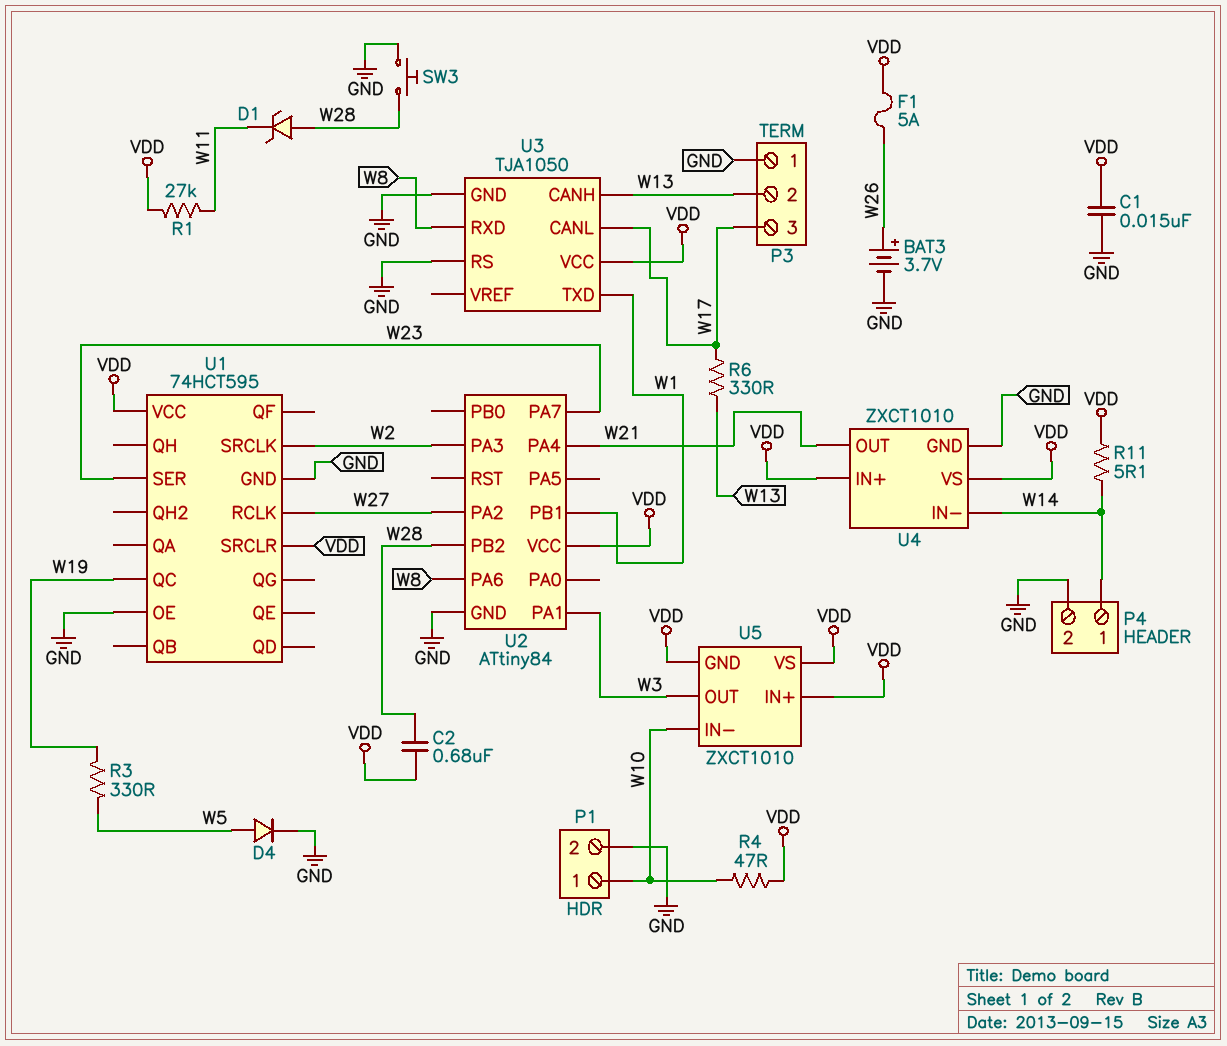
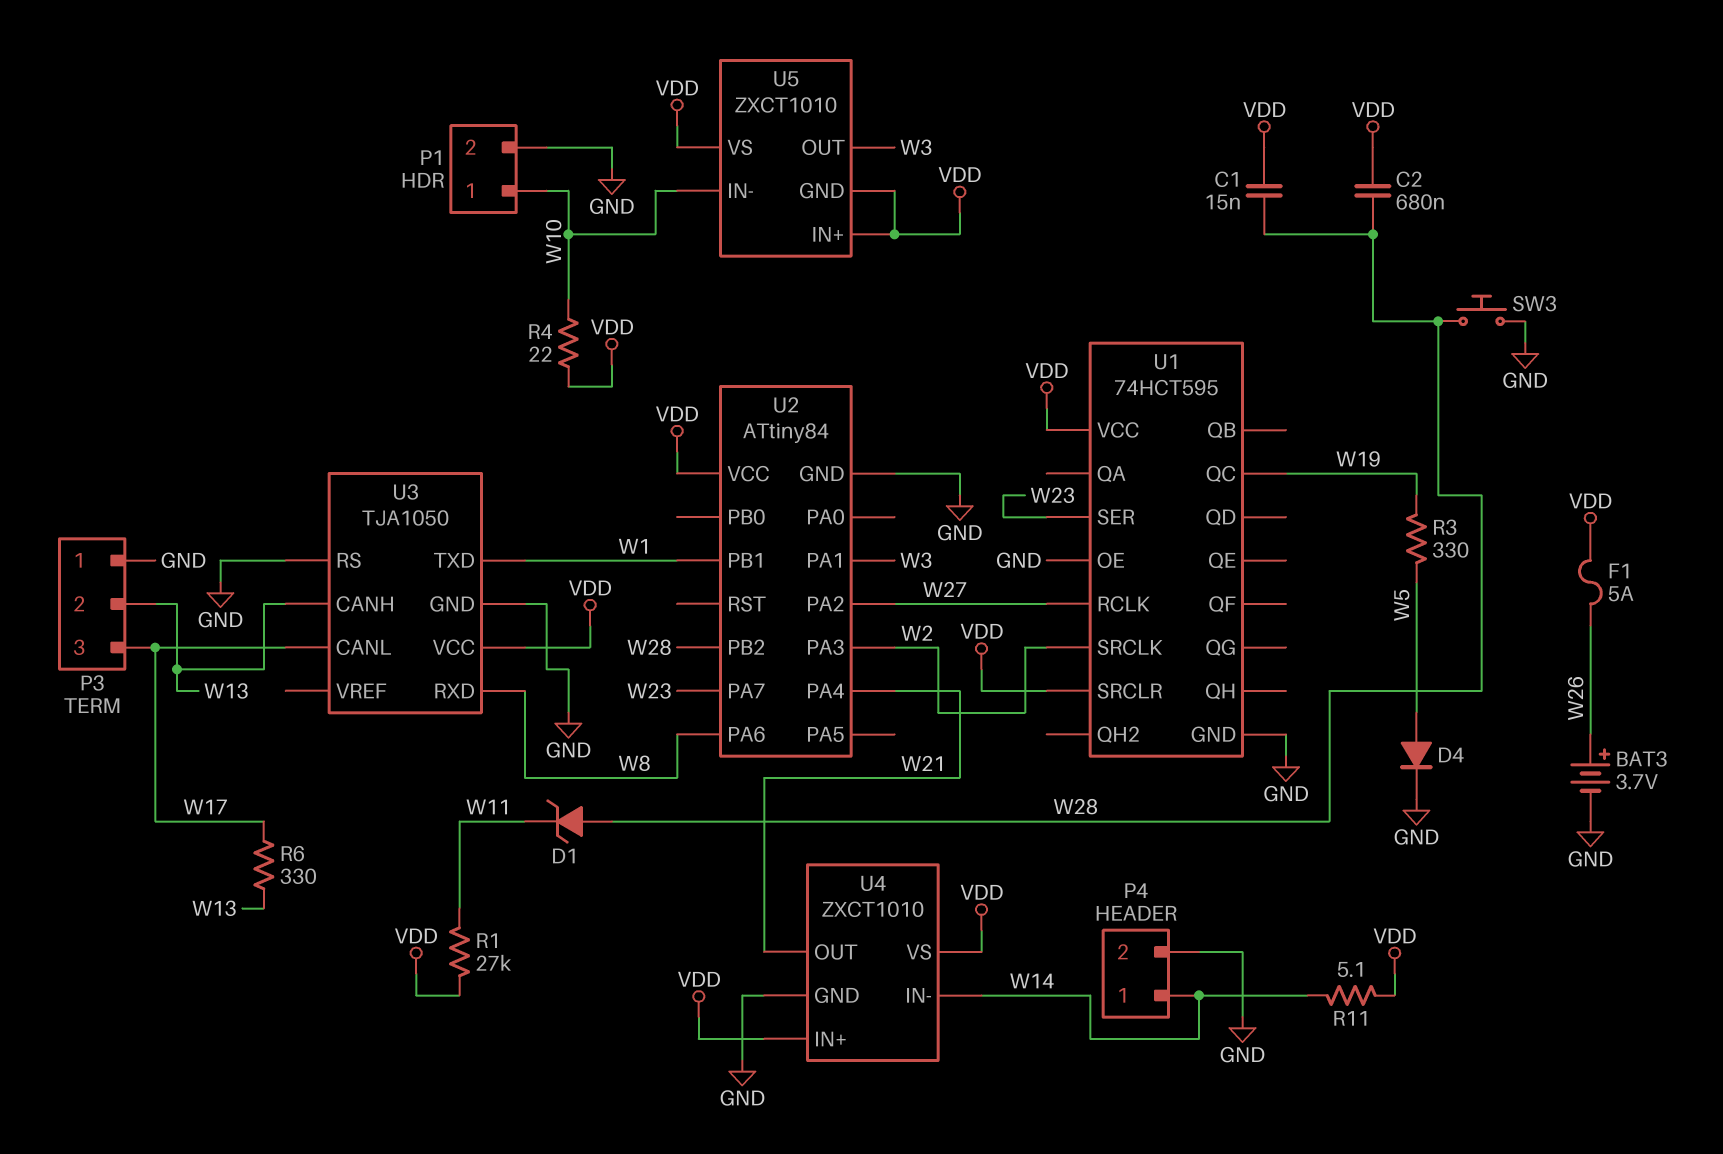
C1: 15nF (GND, VDD) -> 15nF (VDD, W28)
R4: 47 (VDD, W10) -> 22 (VDD, W10)

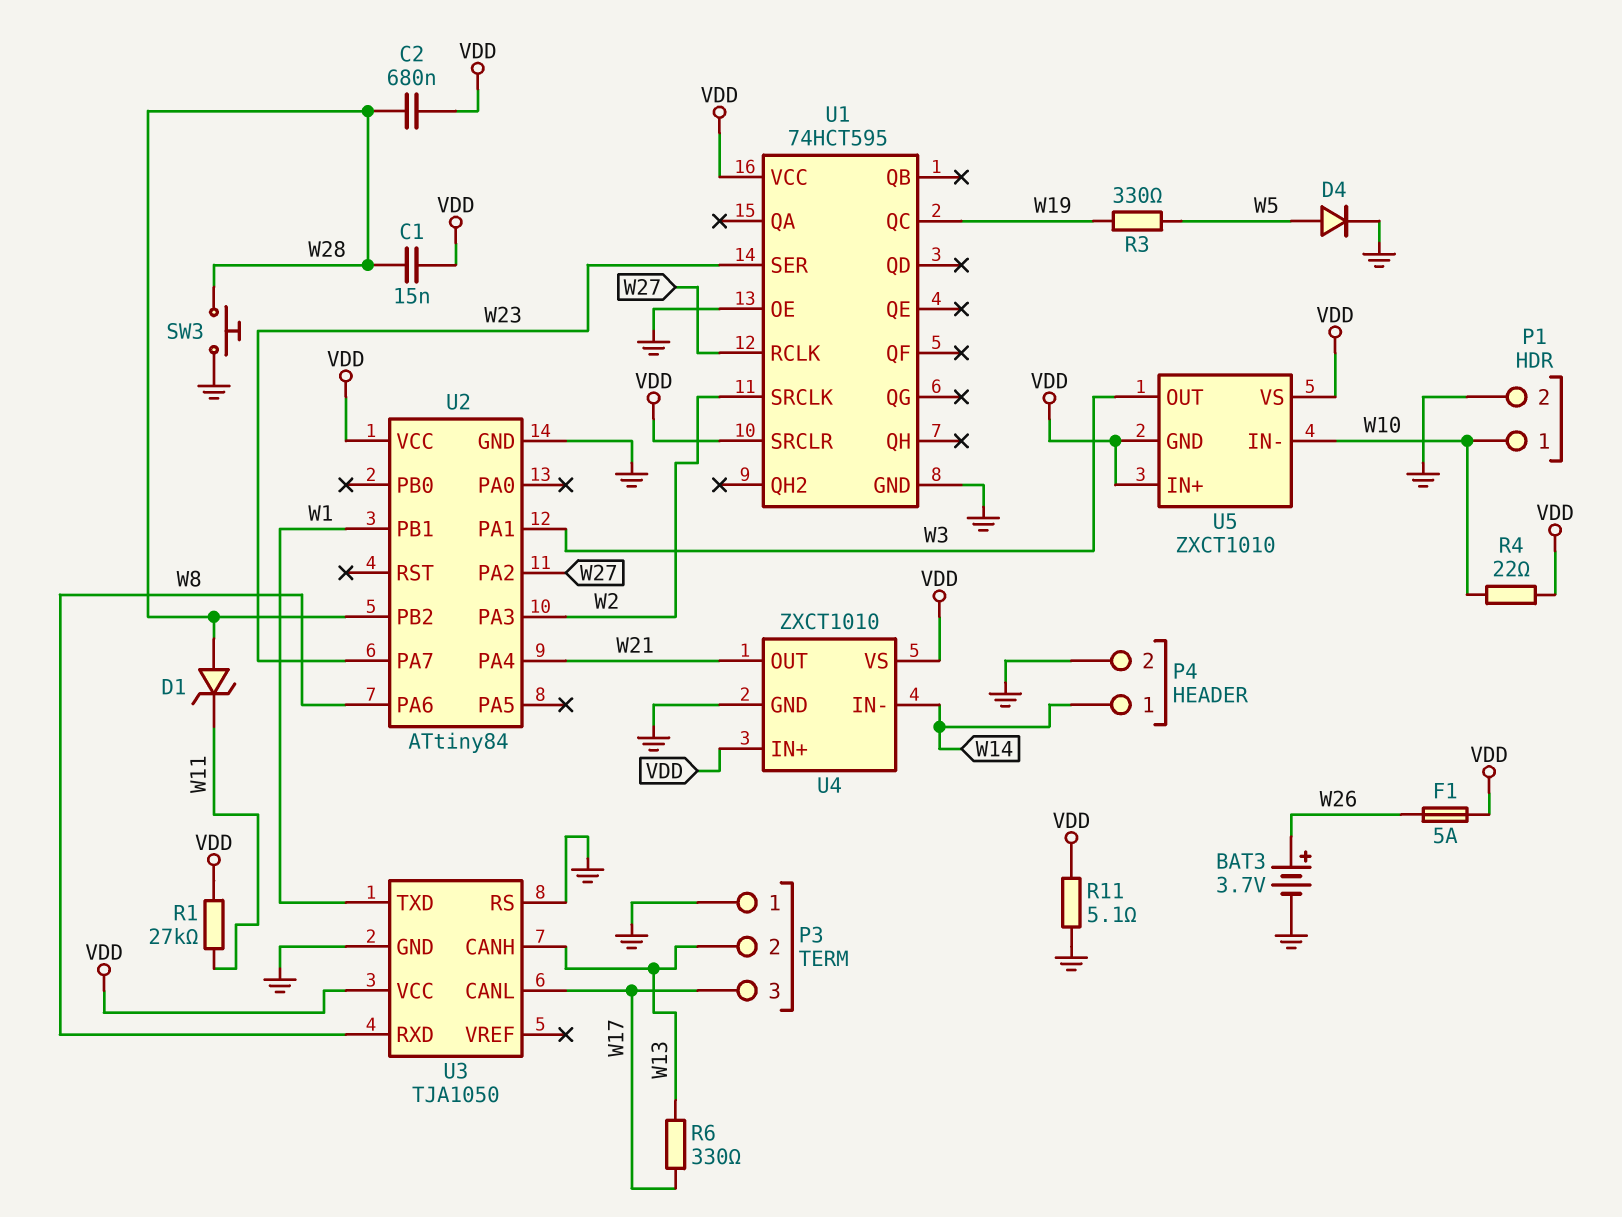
R11: 5.1 (VDD, W14) -> 5.1 (GND, VDD)

